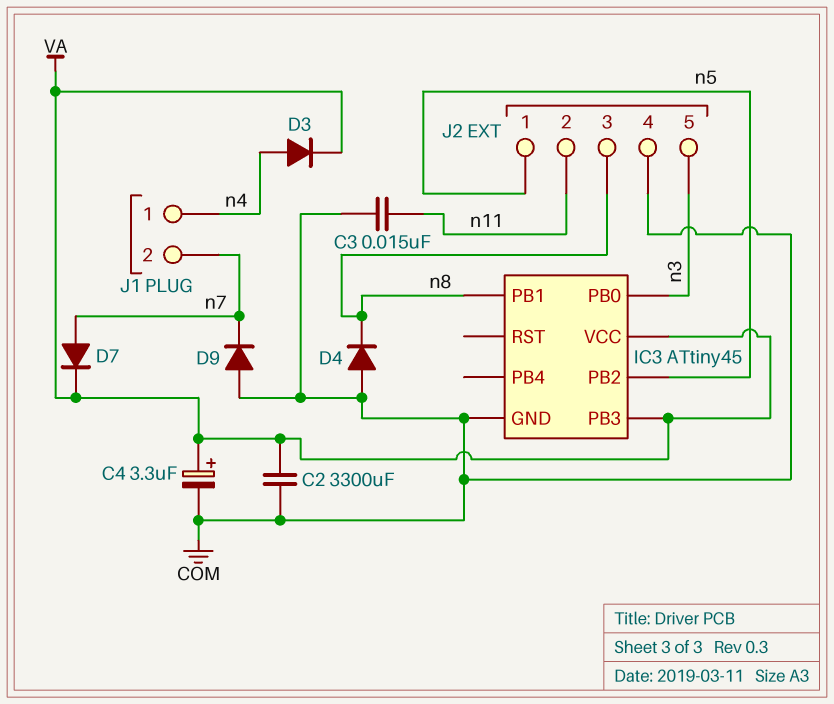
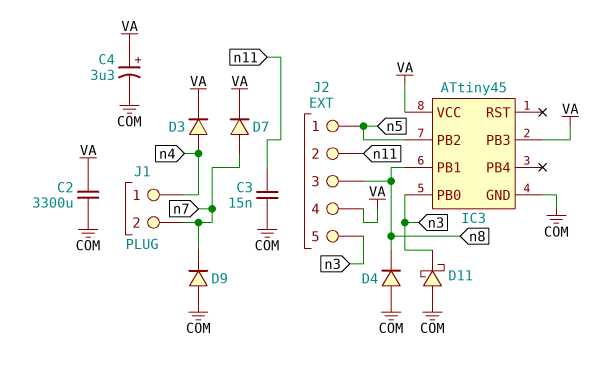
D11: none -> schottky (A COM, K n3)
J2 pin 4: COM -> VA

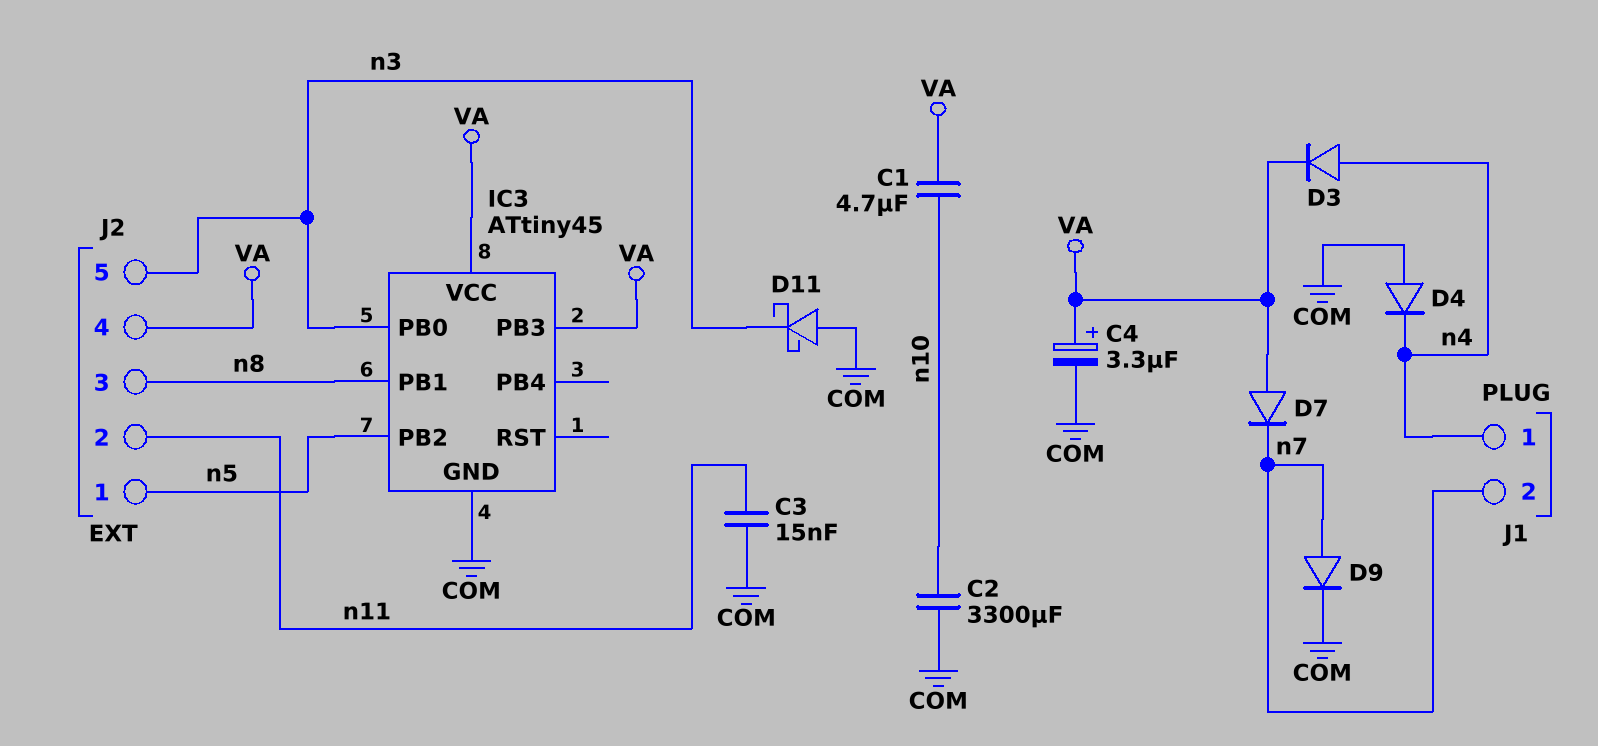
C1: none -> 4.7uF (VA, n10)
C2: 3300uF (COM, VA) -> 3300uF (COM, n10)
D4: diode (A COM, K n8) -> diode (A COM, K n4)
D7: diode (A n7, K VA) -> diode (A VA, K n7)
D9: diode (A COM, K n7) -> diode (A n7, K COM)

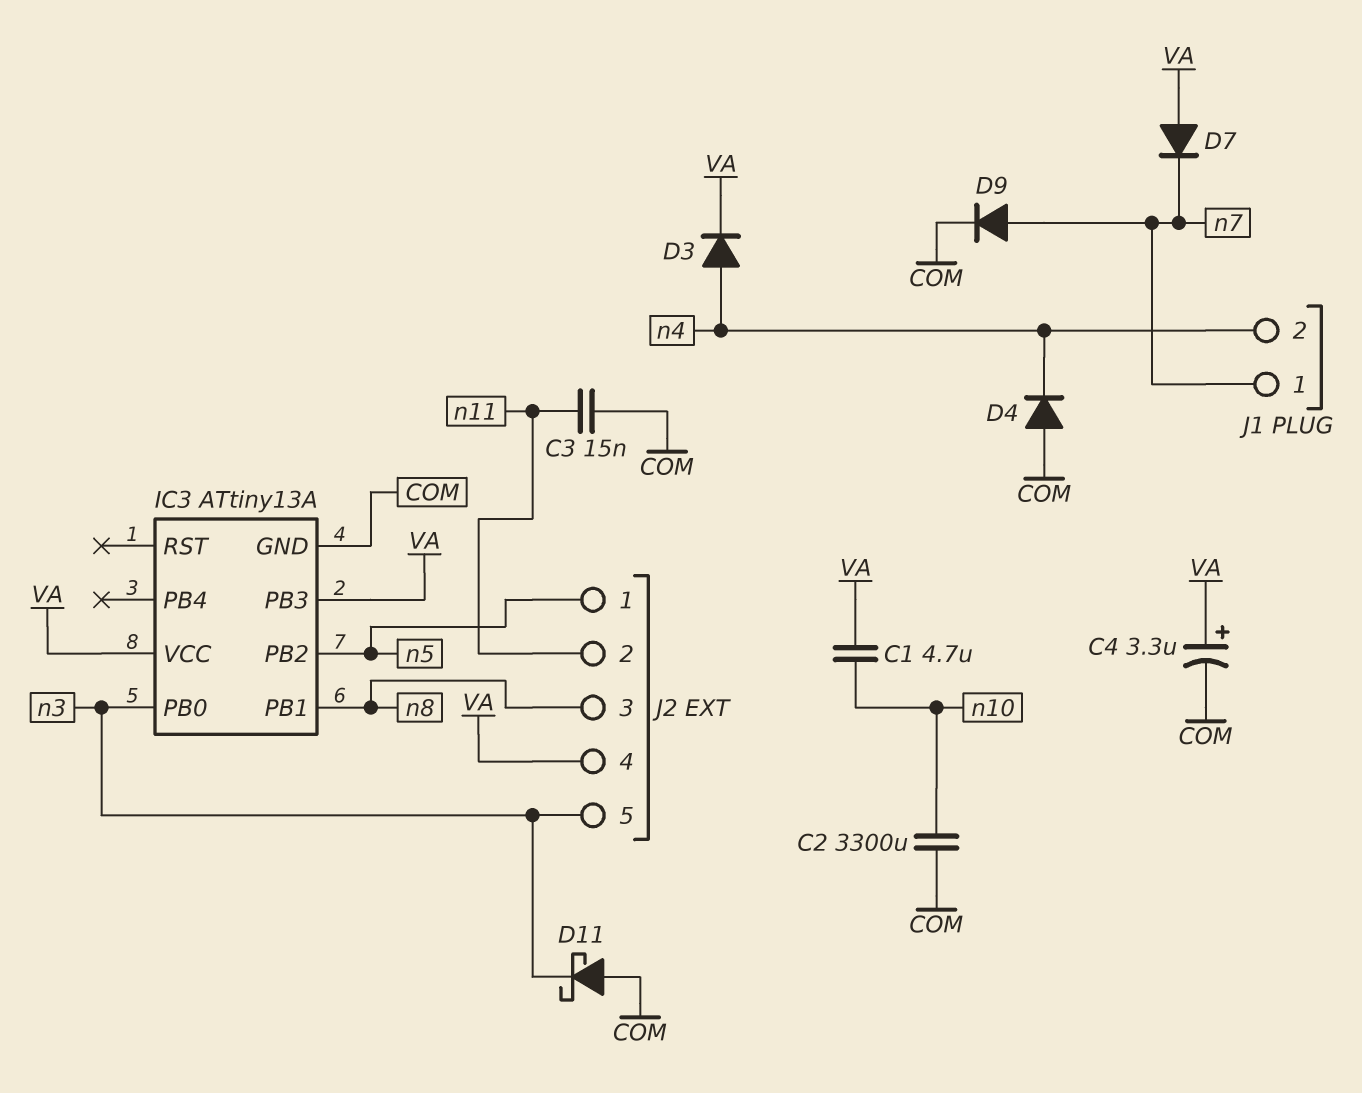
IC3: ATtiny45 -> ATtiny13A
J1 pin 1: n4 -> n7
J1 pin 2: n7 -> n4

